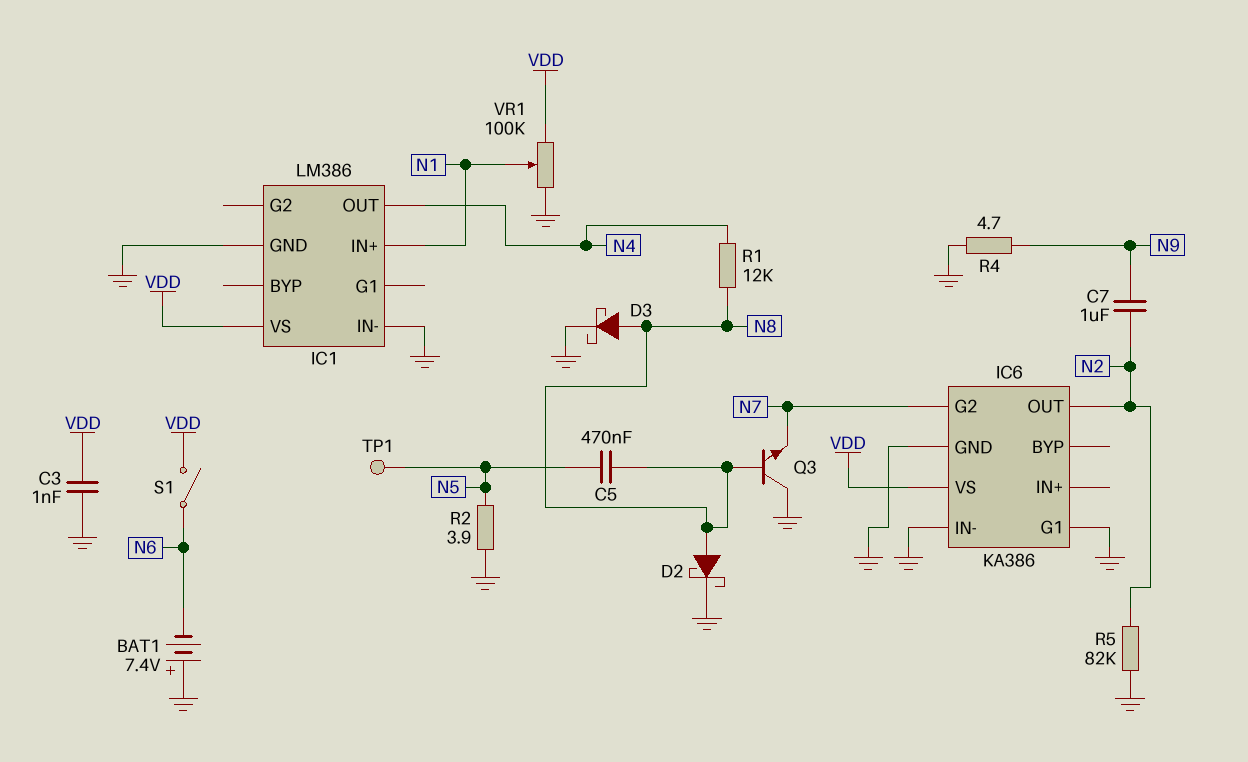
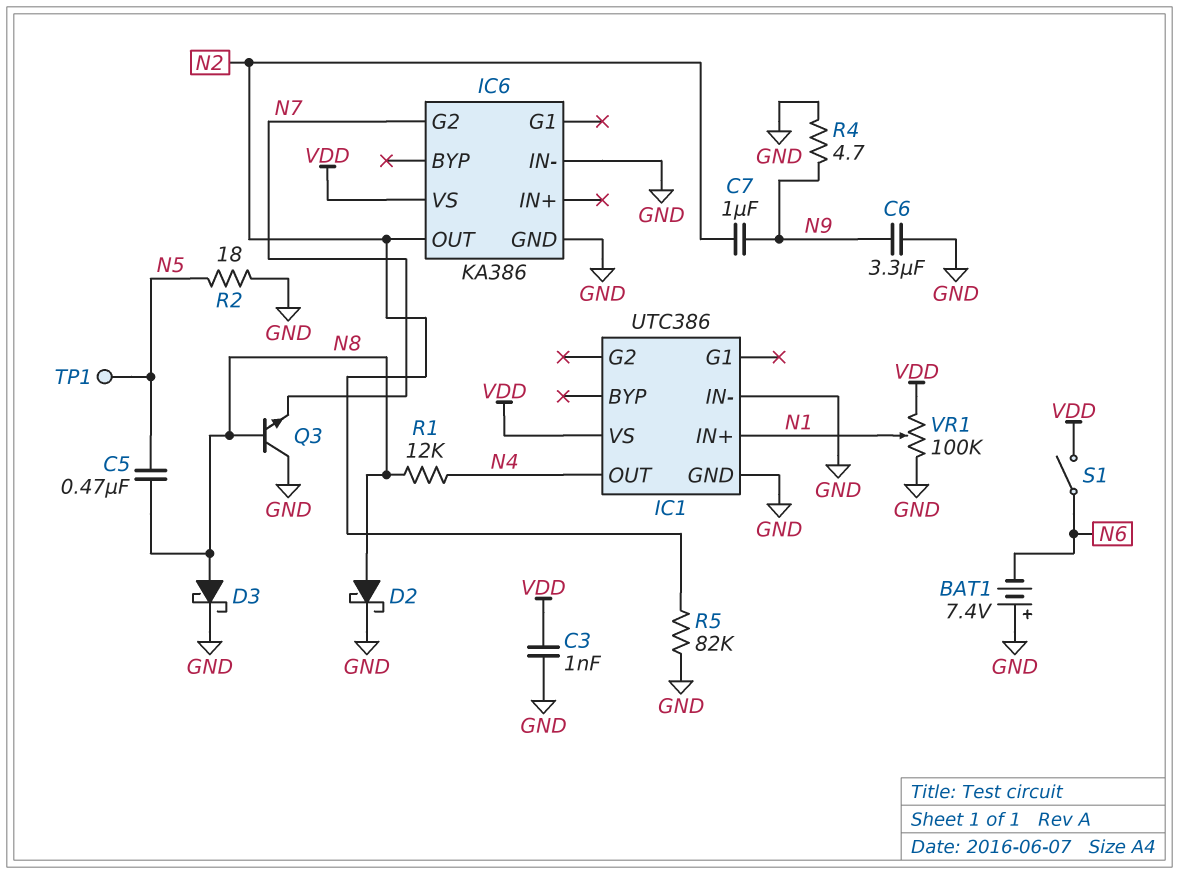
C6: none -> 3.3uF (GND, N9)
IC1: LM386 -> UTC386
IC6 pin G1: GND -> none
R2: 3.9 (GND, N5) -> 18 (GND, N5)

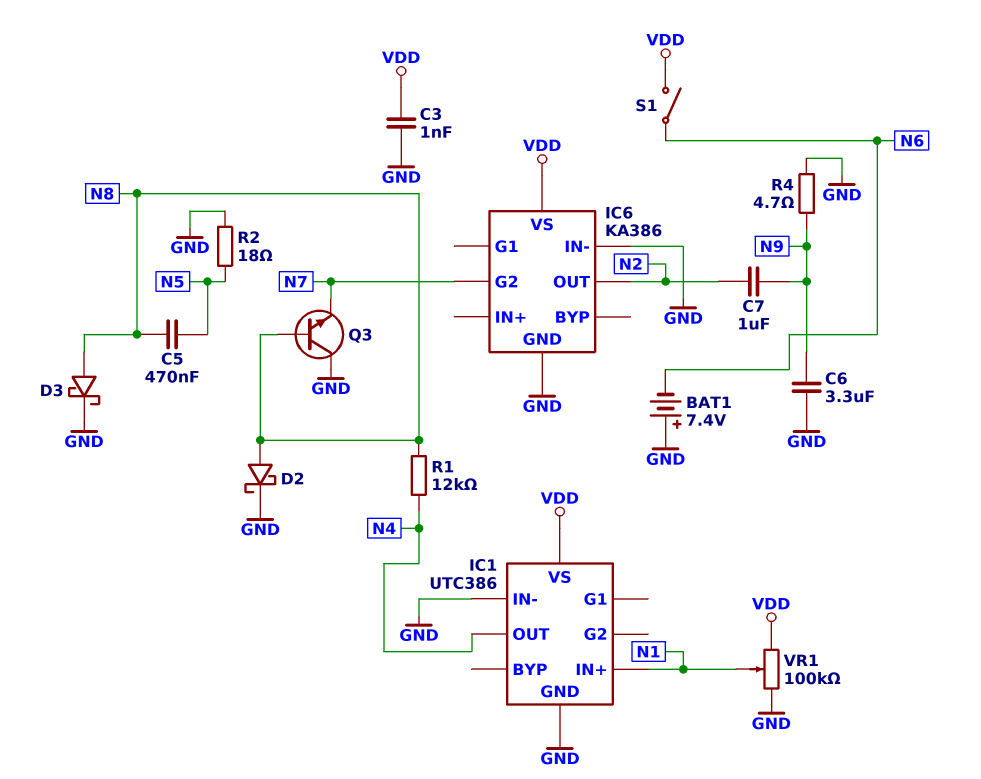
R5: 82k (GND, N2) -> none
TP1: test point (N5) -> none

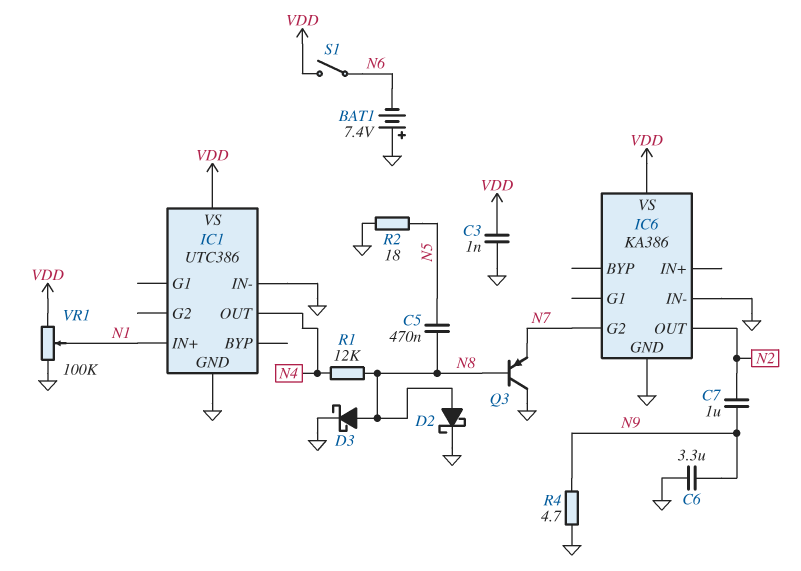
Q3: NPN (B N8, C GND, E N7) -> PNP (B N8, C GND, E N7)

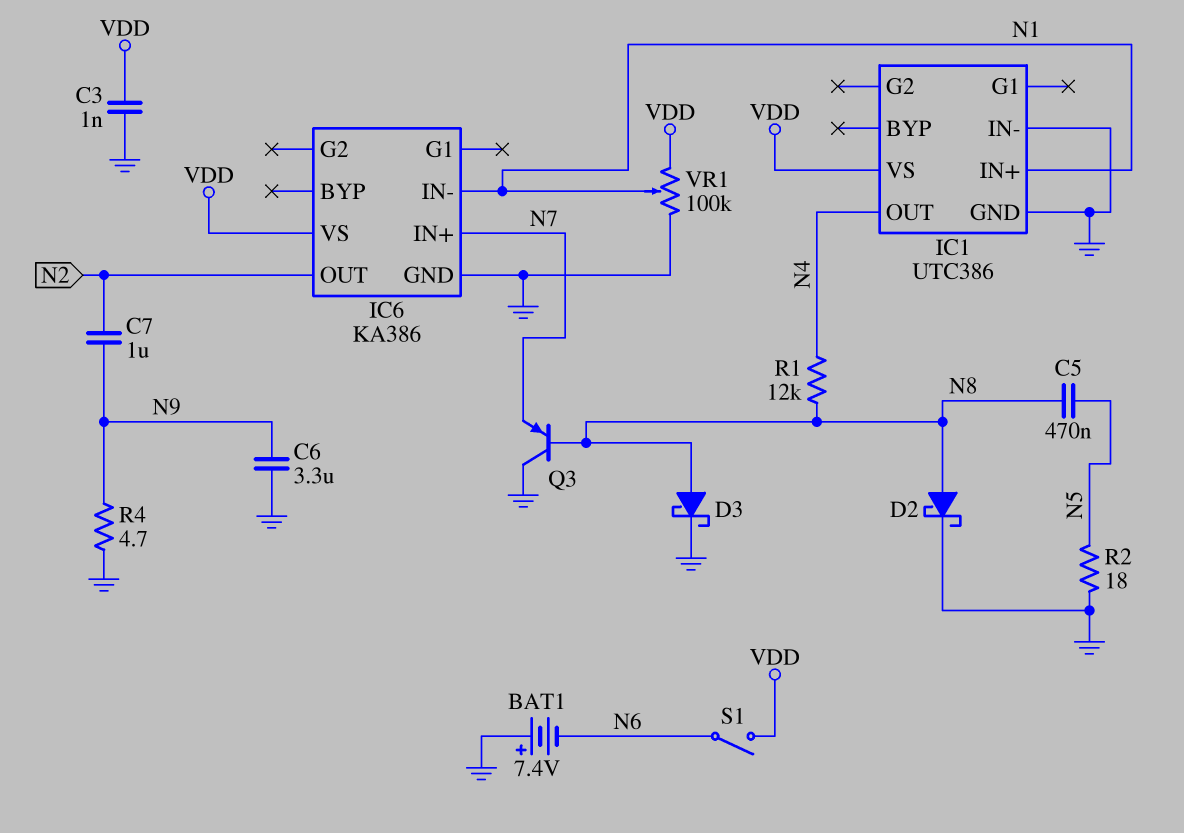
IC6 pin G2: N7 -> none
IC6 pin IN+: none -> N7
IC6 pin IN-: GND -> N1

